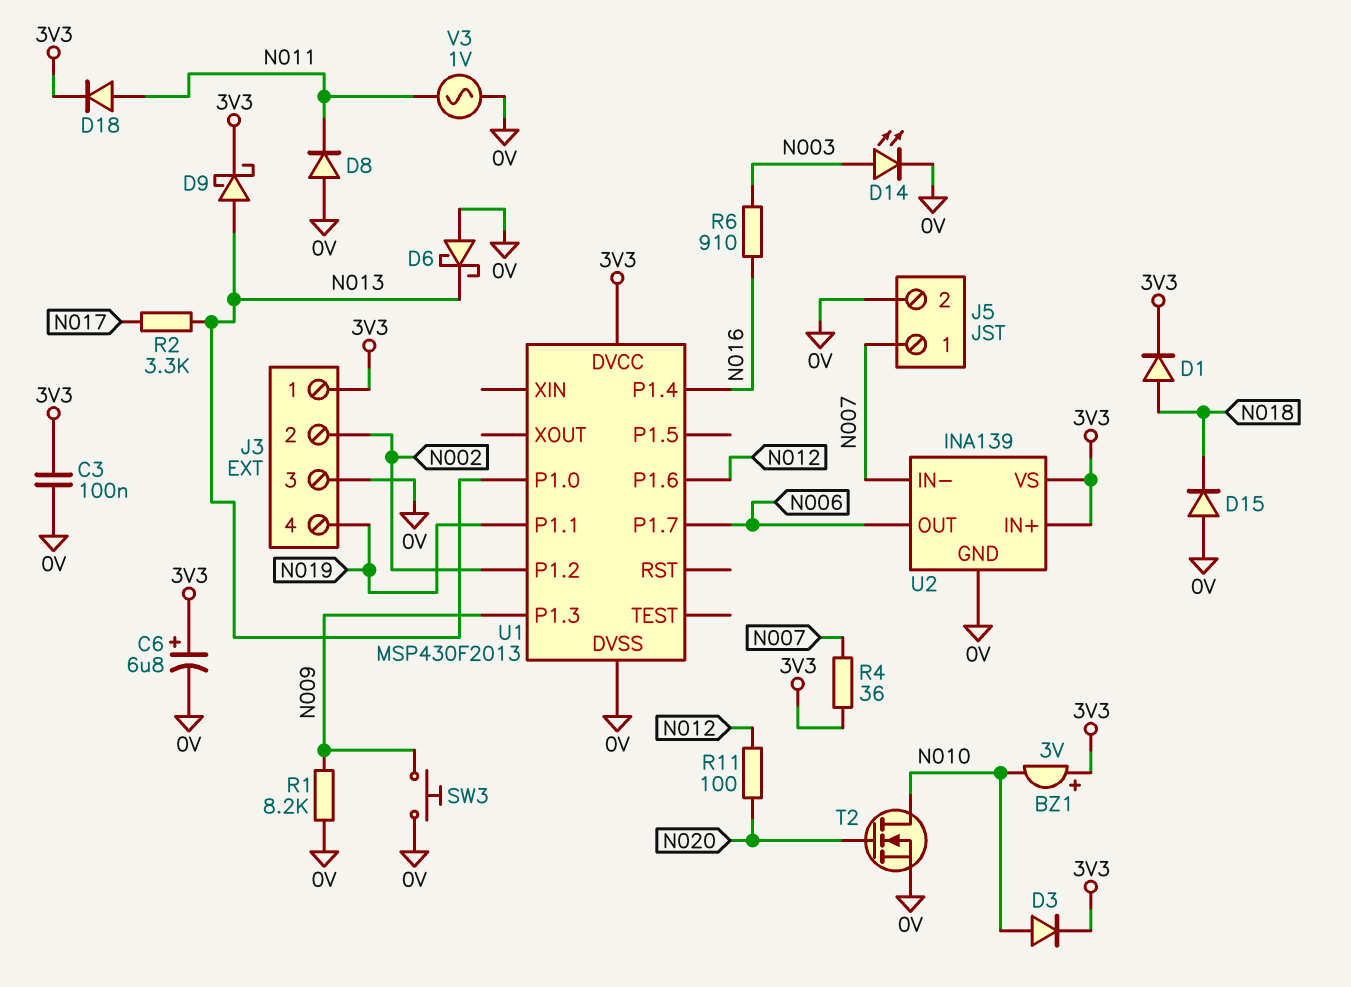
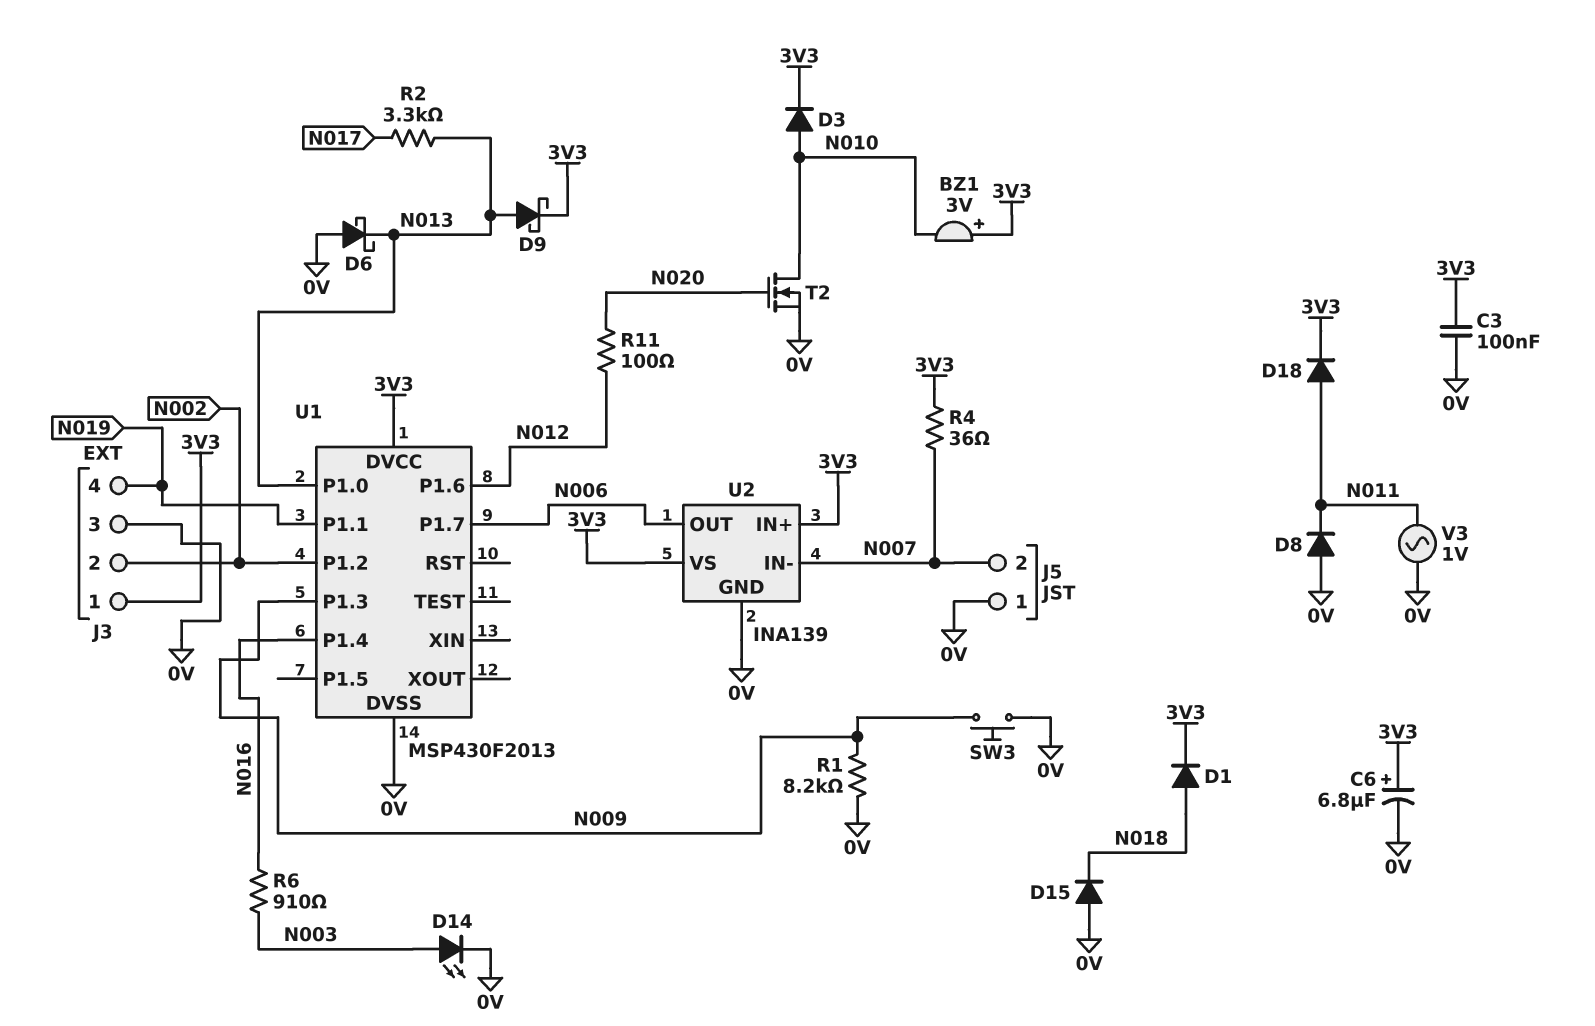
J5 pin 1: N007 -> 0V
J5 pin 2: 0V -> N007

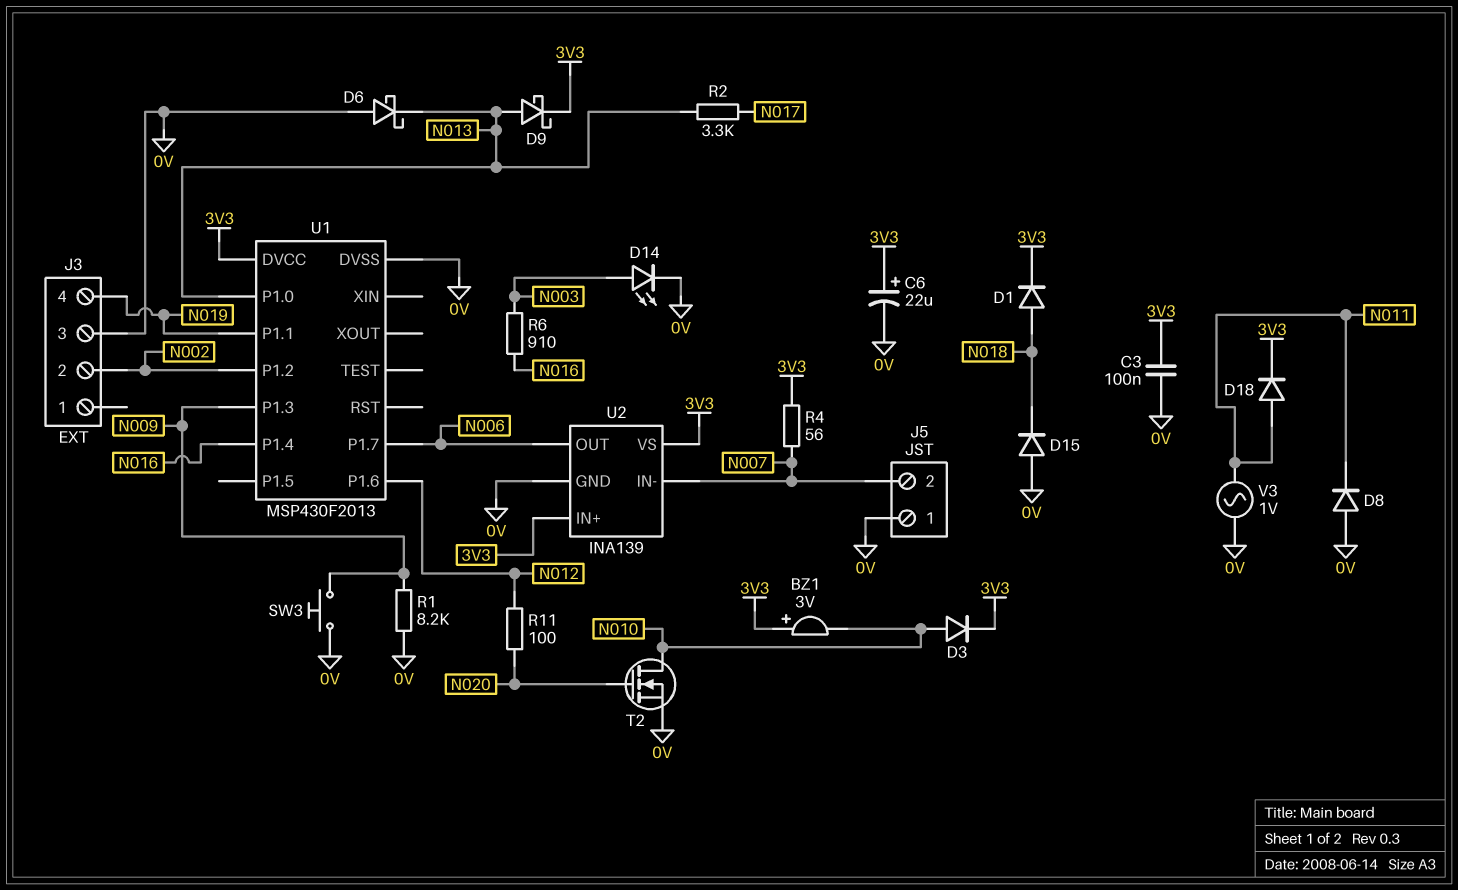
C6: 6.8uF (plus 3V3, minus 0V) -> 22uF (plus 3V3, minus 0V)
J3 pin 1: 3V3 -> none
R4: 36 (3V3, N007) -> 56 (3V3, N007)

